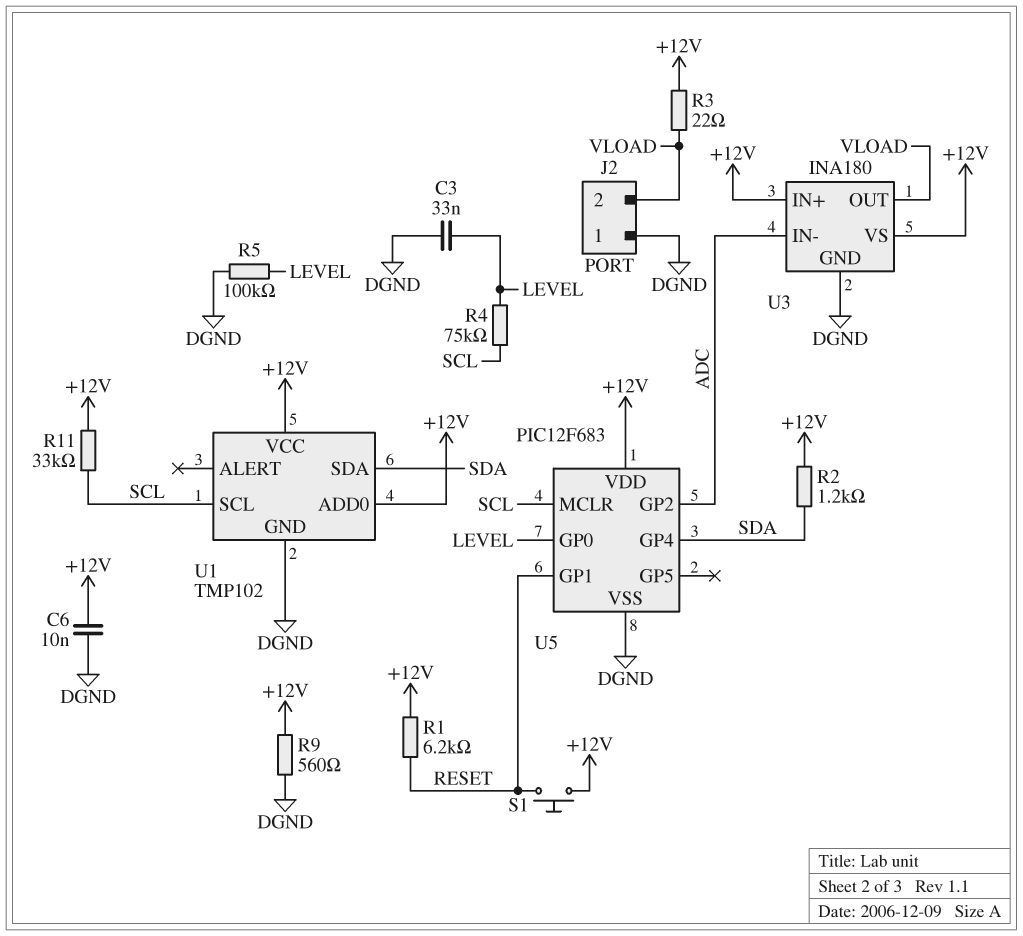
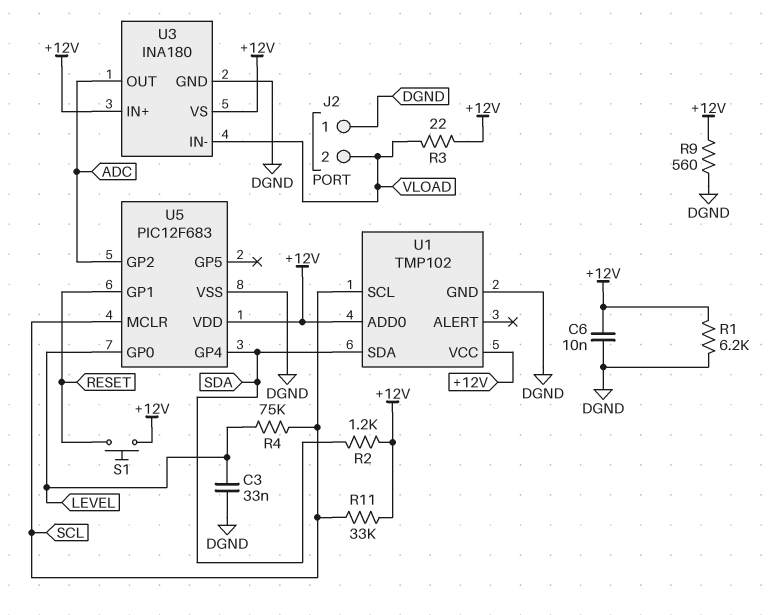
R1: 6.2k (+12V, RESET) -> 6.2k (+12V, DGND)
R5: 100k (DGND, LEVEL) -> none
U3 pin IN-: ADC -> VLOAD
U3 pin OUT: VLOAD -> ADC

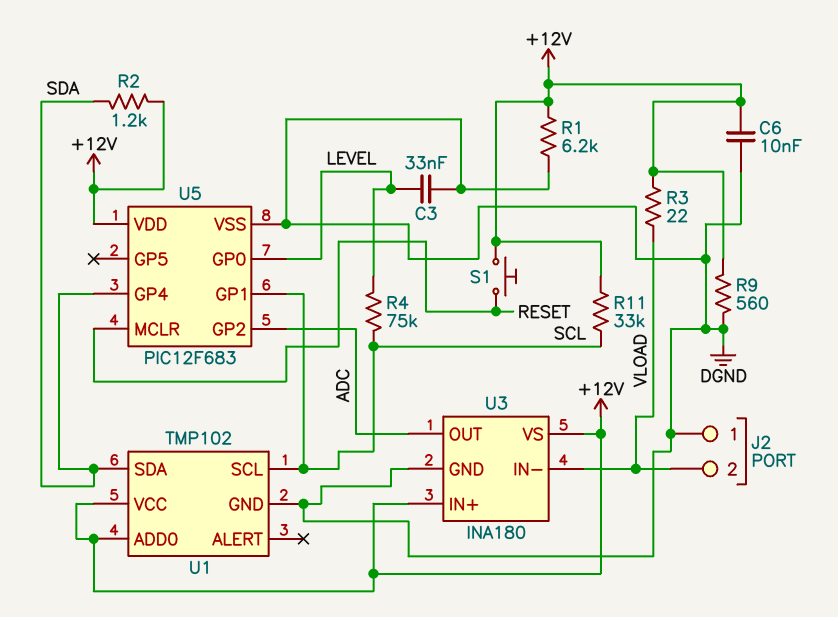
U5 pin GP1: RESET -> SCL
U5 pin MCLR: SCL -> RESET

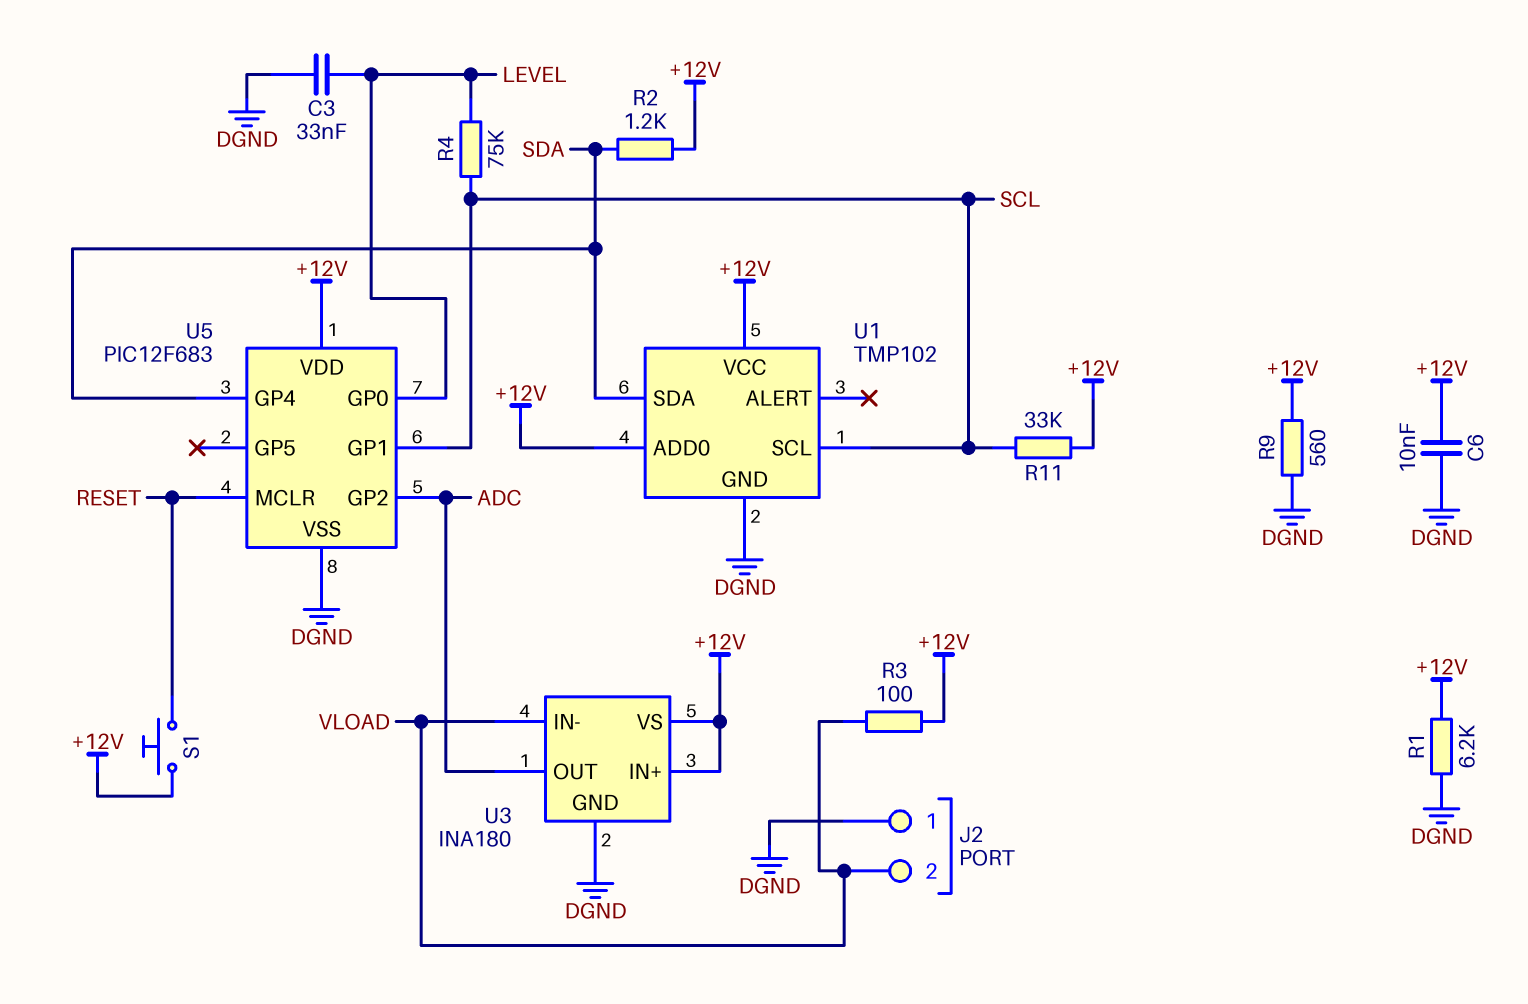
R3: 22 (+12V, VLOAD) -> 100 (+12V, VLOAD)

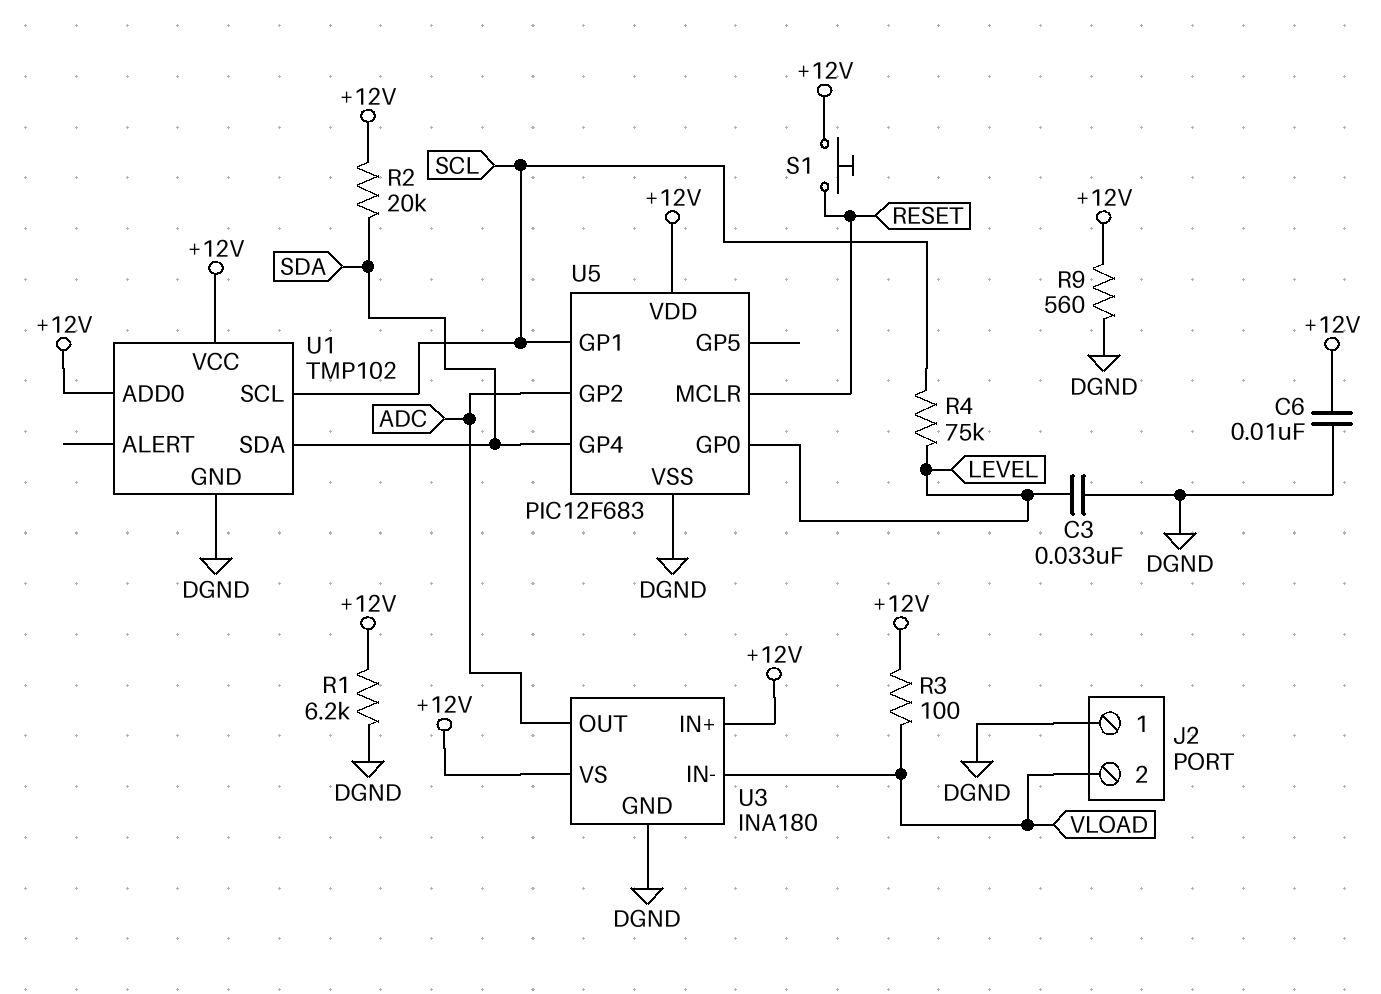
R2: 1.2k (+12V, SDA) -> 20k (+12V, SDA)
R11: 33k (+12V, SCL) -> none

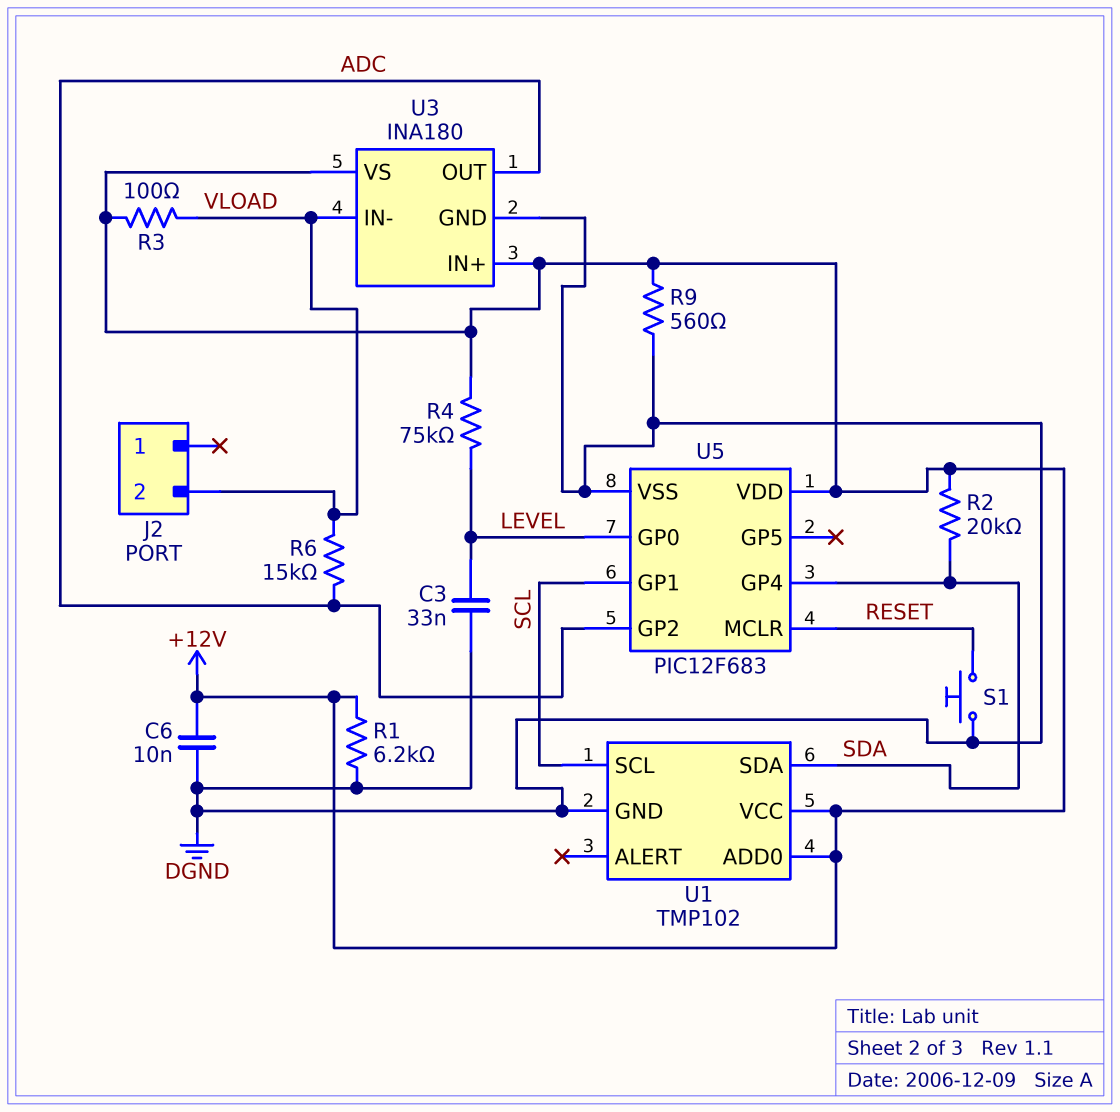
J2 pin 1: DGND -> none
R4: 75k (LEVEL, SCL) -> 75k (+12V, LEVEL)
R6: none -> 15k (ADC, VLOAD)
S1: button (+12V, RESET) -> button (DGND, RESET)

